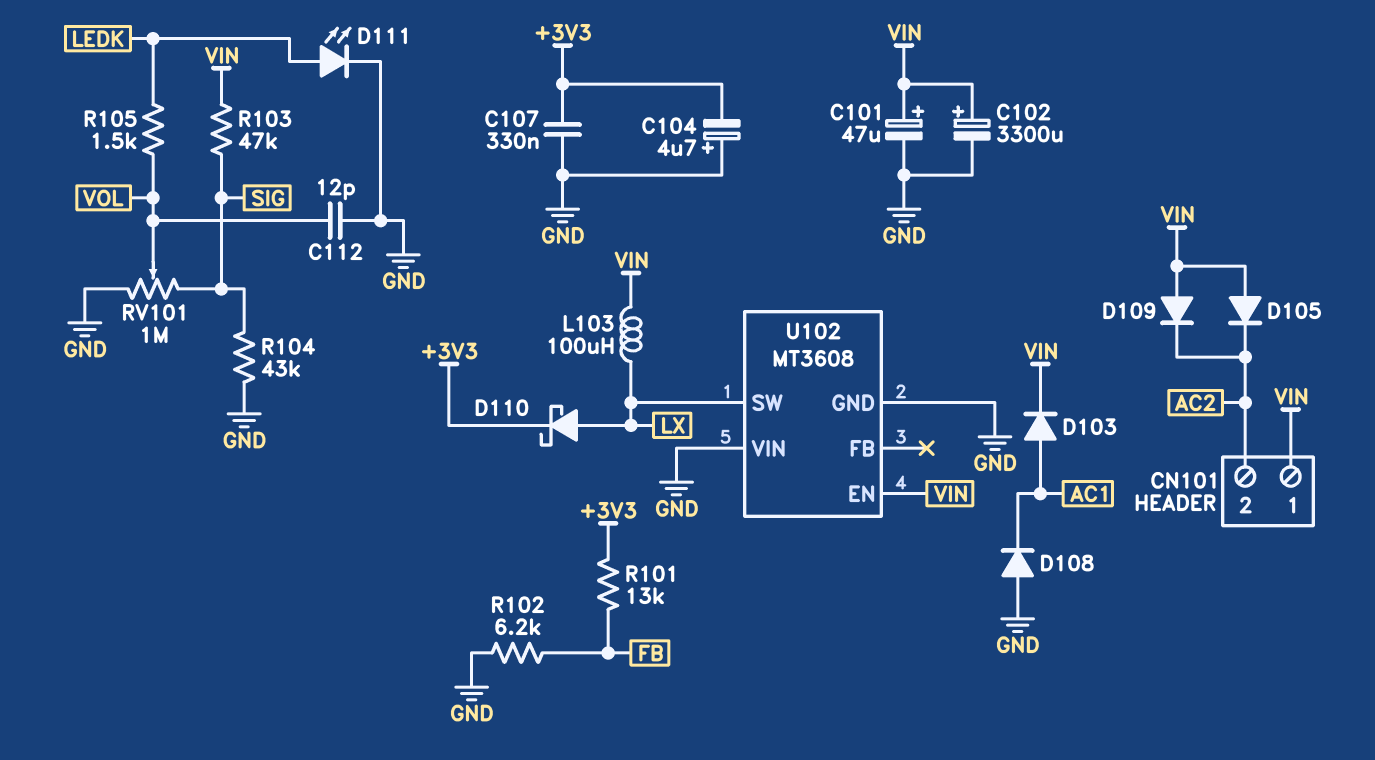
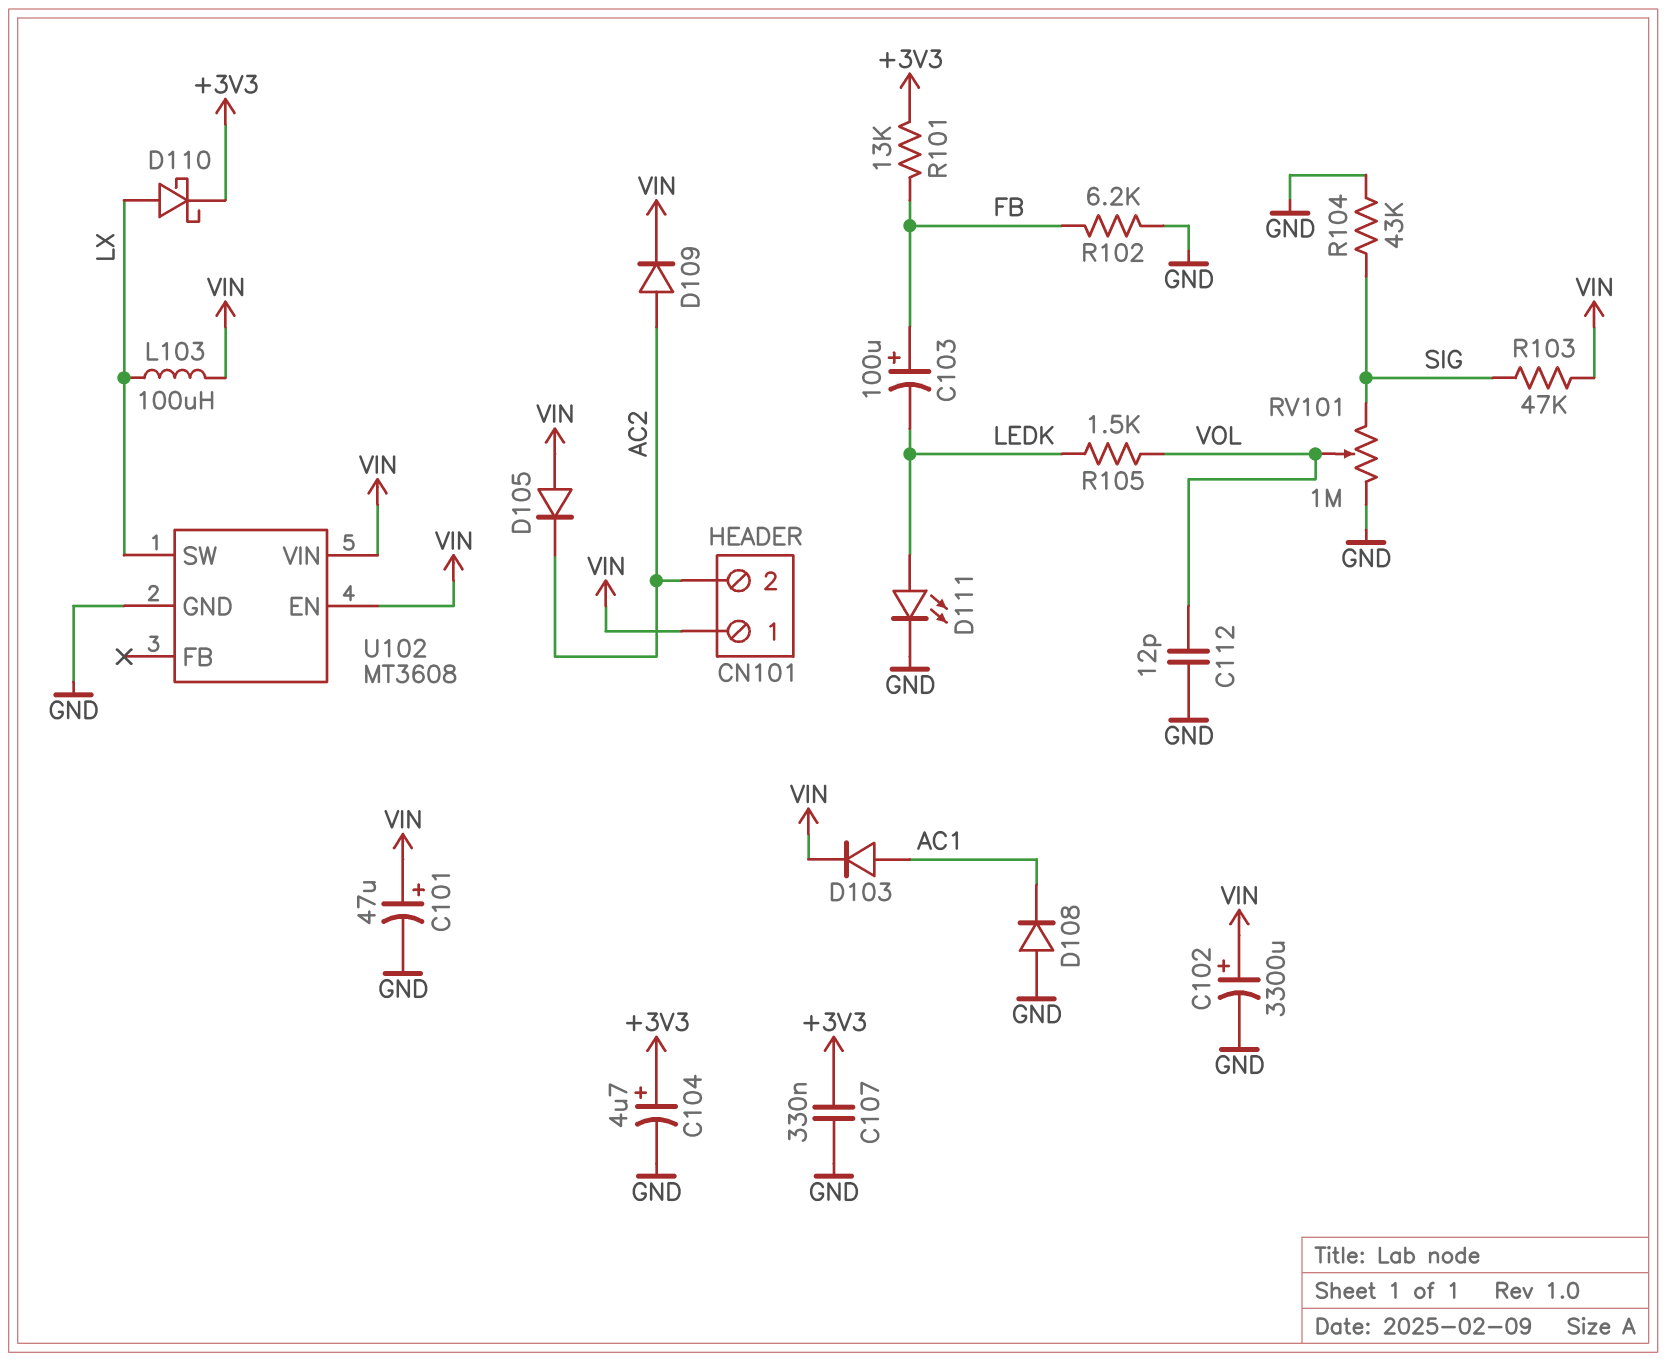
C103: none -> 100uF (plus FB, minus LEDK)
C104: 4.7uF (plus GND, minus +3V3) -> 4.7uF (plus +3V3, minus GND)
D109: diode (A VIN, K AC2) -> diode (A AC2, K VIN)
U102 pin VIN: GND -> VIN

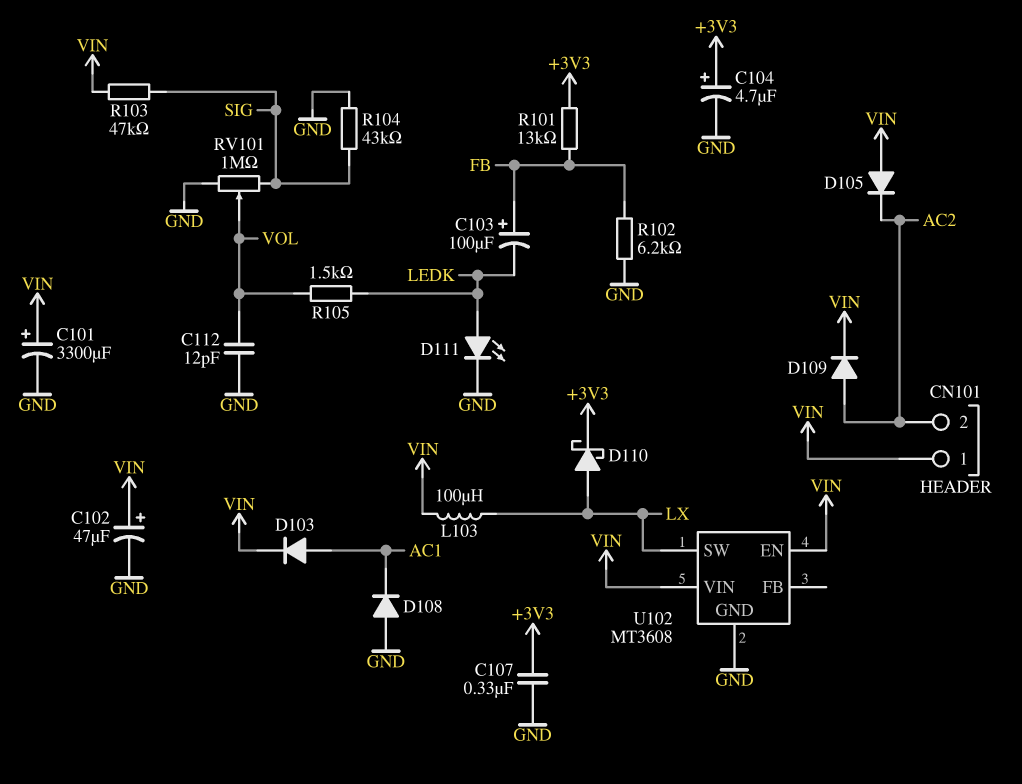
C101: 47uF (plus VIN, minus GND) -> 3300uF (plus VIN, minus GND)
C102: 3300uF (plus VIN, minus GND) -> 47uF (plus VIN, minus GND)

